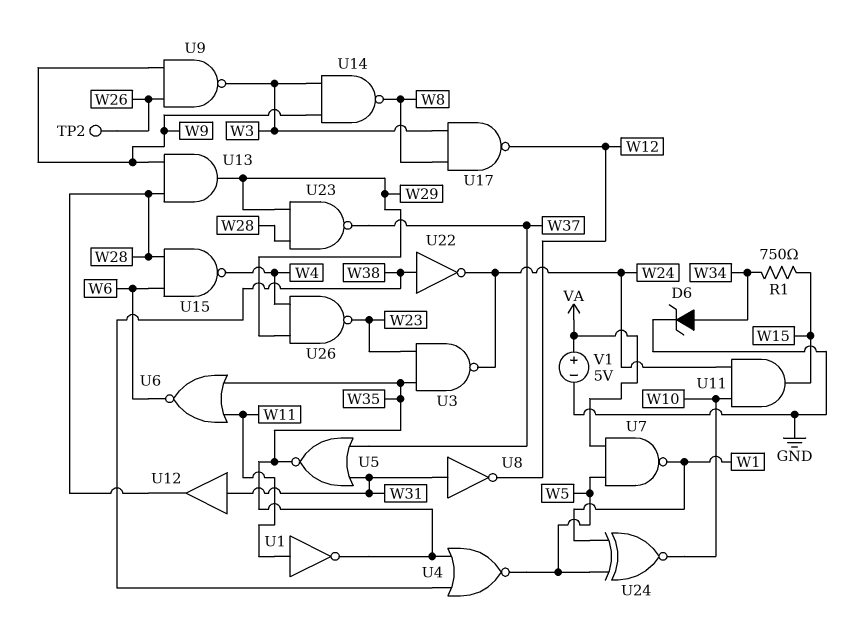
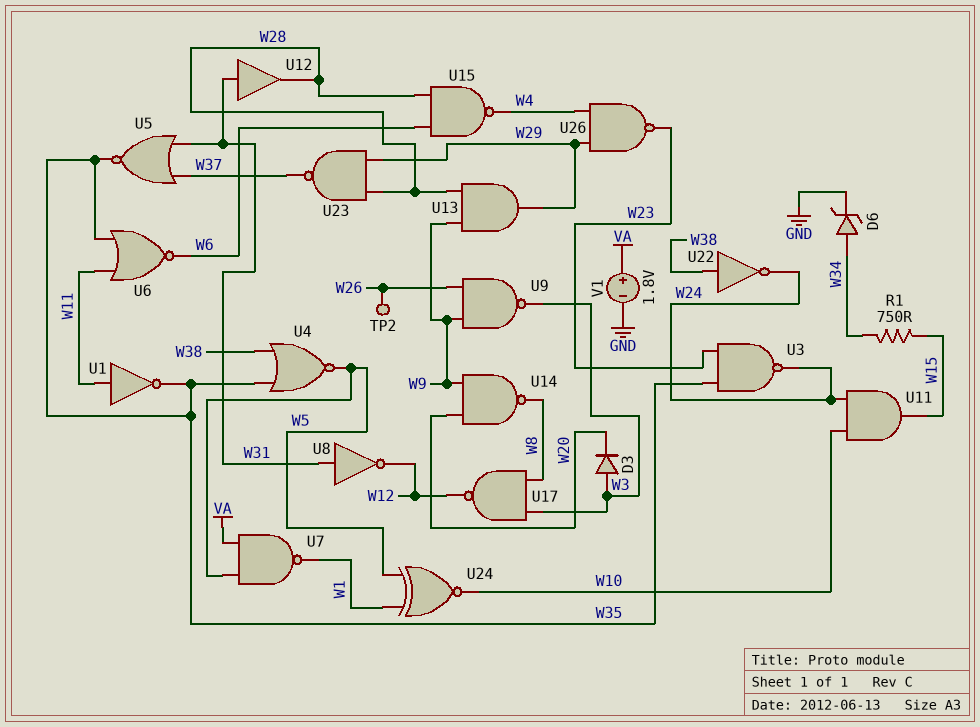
D3: none -> diode (A W3, K W20)
U14: NAND (in W3, in W9, out W8) -> NAND (in W9, in W20, out W8)
V1: 5V (plus VA, minus GND) -> 1.8V (plus VA, minus GND)

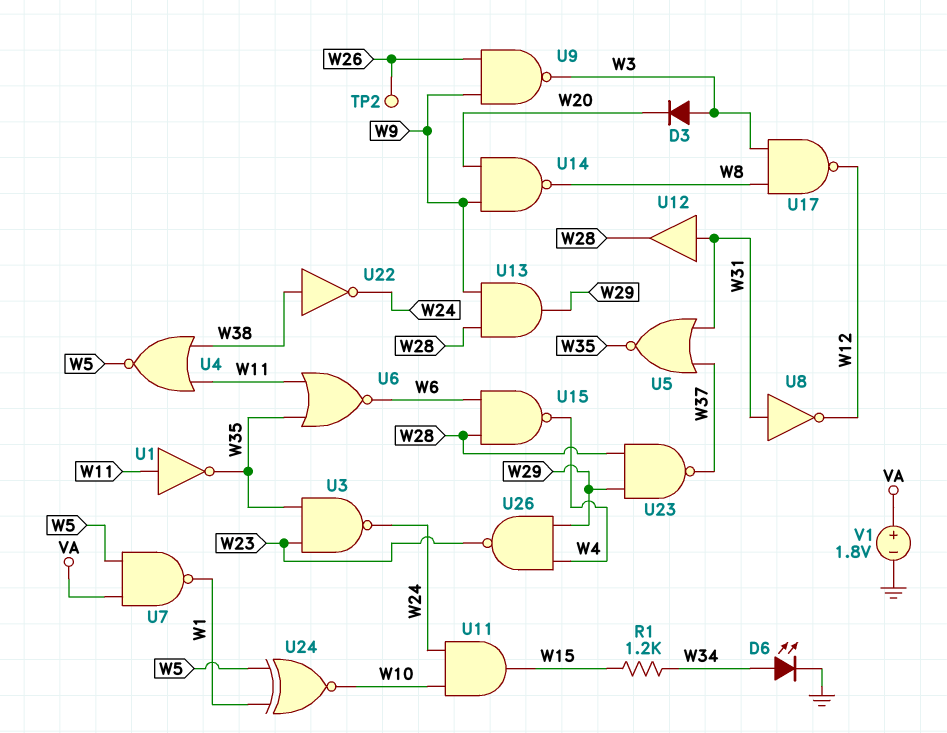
D6: zener (A W34, K GND) -> LED (A W34, K GND)
R1: 750 (W15, W34) -> 1.2k (W15, W34)
U4: NOR (in W35, in W38, out W5) -> NOR (in W11, in W38, out W5)

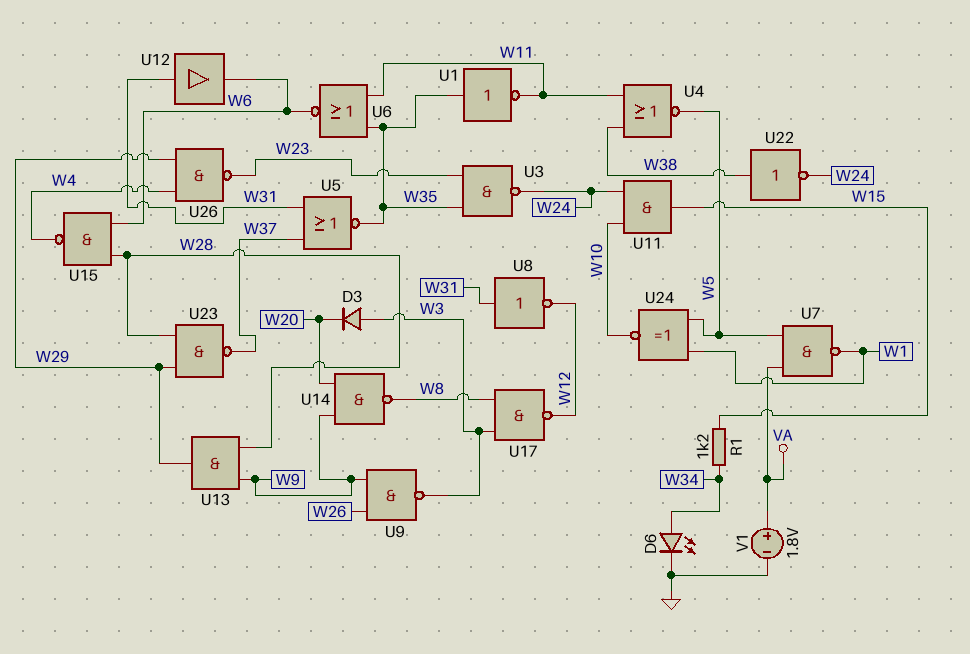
TP2: test point (W26) -> none
U1: NOT (in W11, out W35) -> NOT (in W35, out W11)
U12: buffer (in W31, out W28) -> buffer (in W31, out W6)

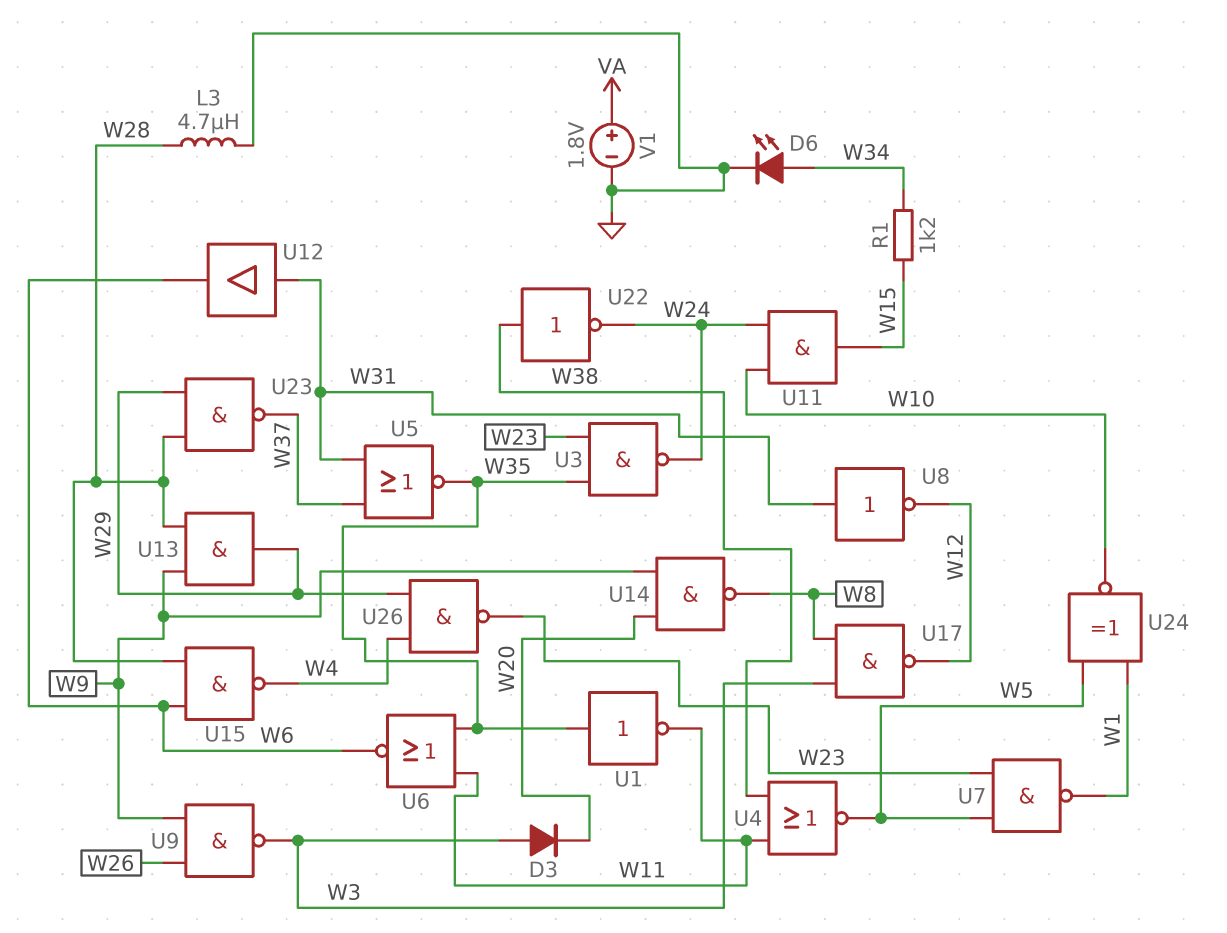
L3: none -> 4.7uH (GND, W28)
U7: NAND (in VA, in W5, out W1) -> NAND (in W5, in W23, out W1)

